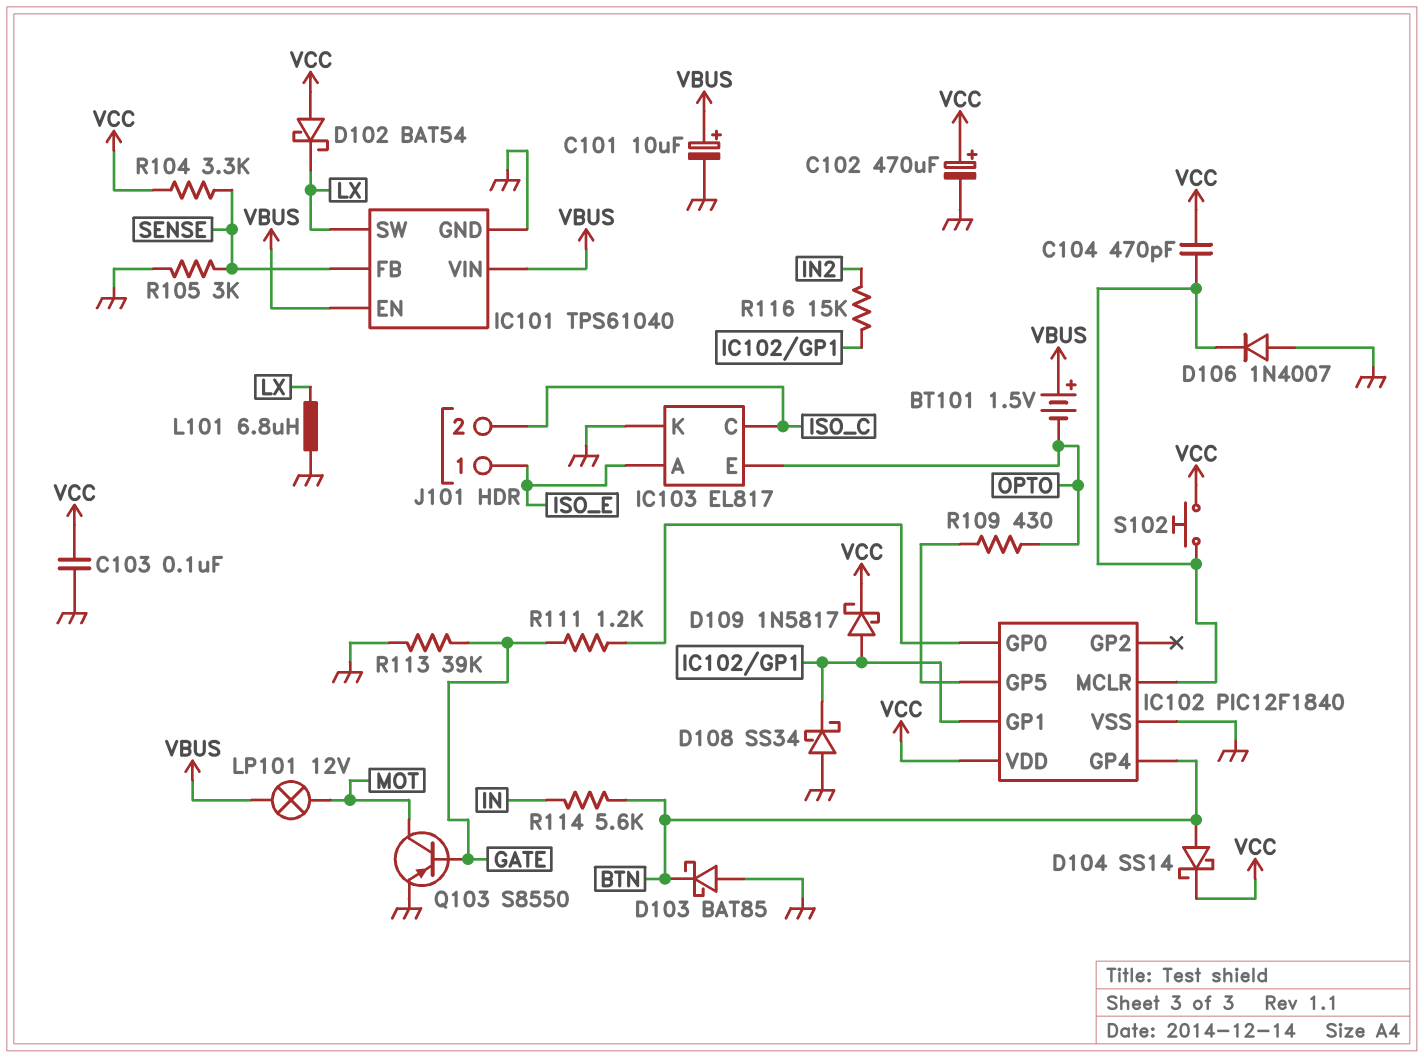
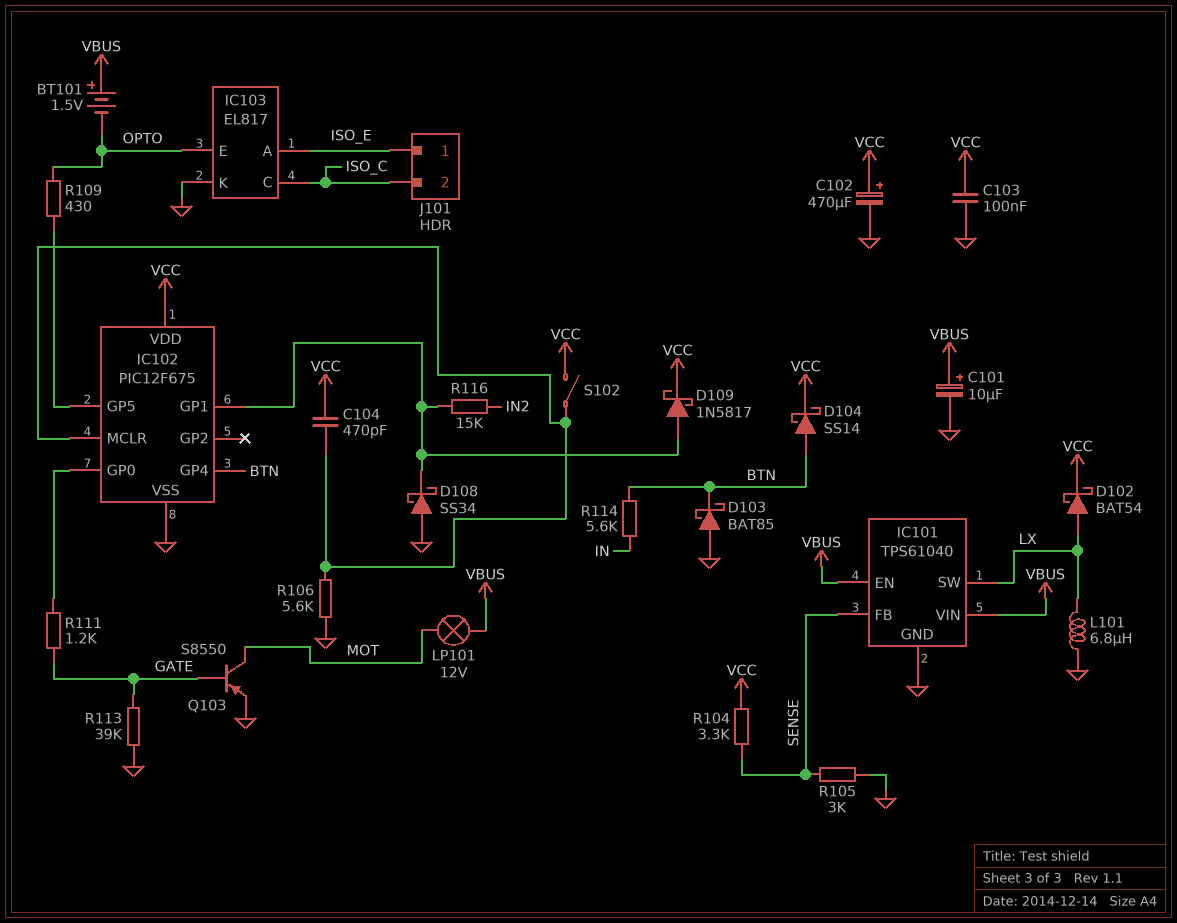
D102: schottky BAT54 (A VCC, K LX) -> schottky BAT54 (A LX, K VCC)
D106: diode 1N4007 (A GND, K IC102/MCLR) -> none
IC102: PIC12F1840 -> PIC12F675
R106: none -> 5.6k (GND, IC102/MCLR)
S102: button (IC102/MCLR, VCC) -> switch (IC102/MCLR, VCC)

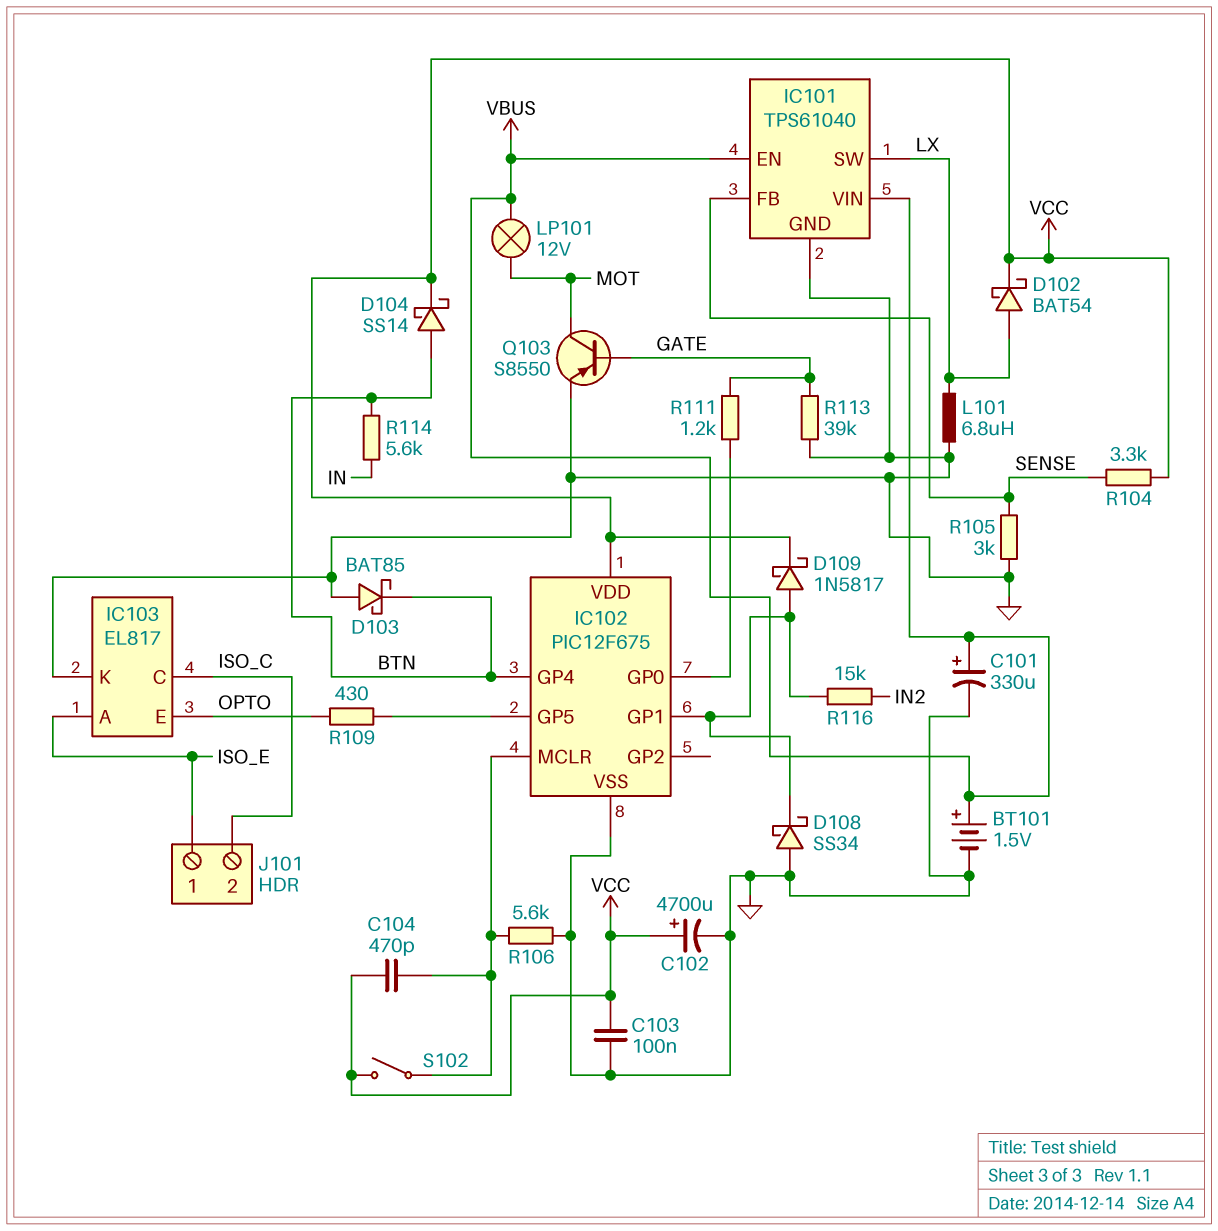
BT101: 1.5V (plus VBUS, minus OPTO) -> 1.5V (plus VBUS, minus GND)
C101: 10uF (plus VBUS, minus GND) -> 330uF (plus VBUS, minus GND)
C102: 470uF (plus VCC, minus GND) -> 4700uF (plus VCC, minus GND)

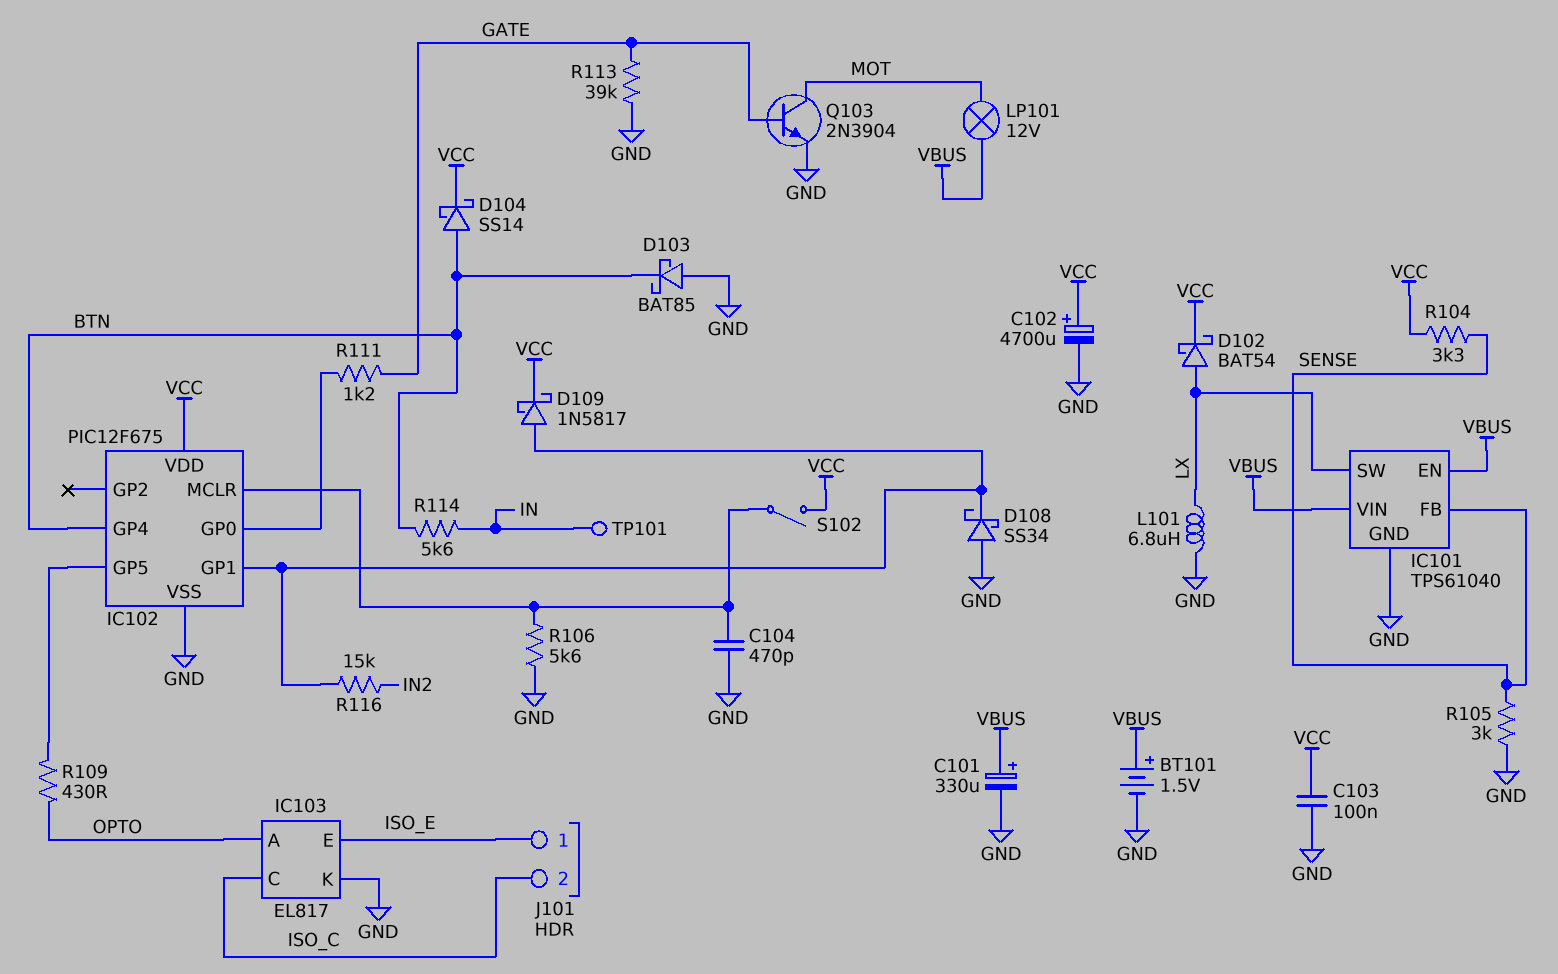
C104: 470pF (IC102/MCLR, VCC) -> 470pF (GND, IC102/MCLR)
IC103 pin A: ISO_E -> OPTO
IC103 pin E: OPTO -> ISO_E
Q103: PNP S8550 (B GATE, C MOT, E GND) -> NPN 2N3904 (B GATE, C MOT, E GND)
TP101: none -> test point (IN)

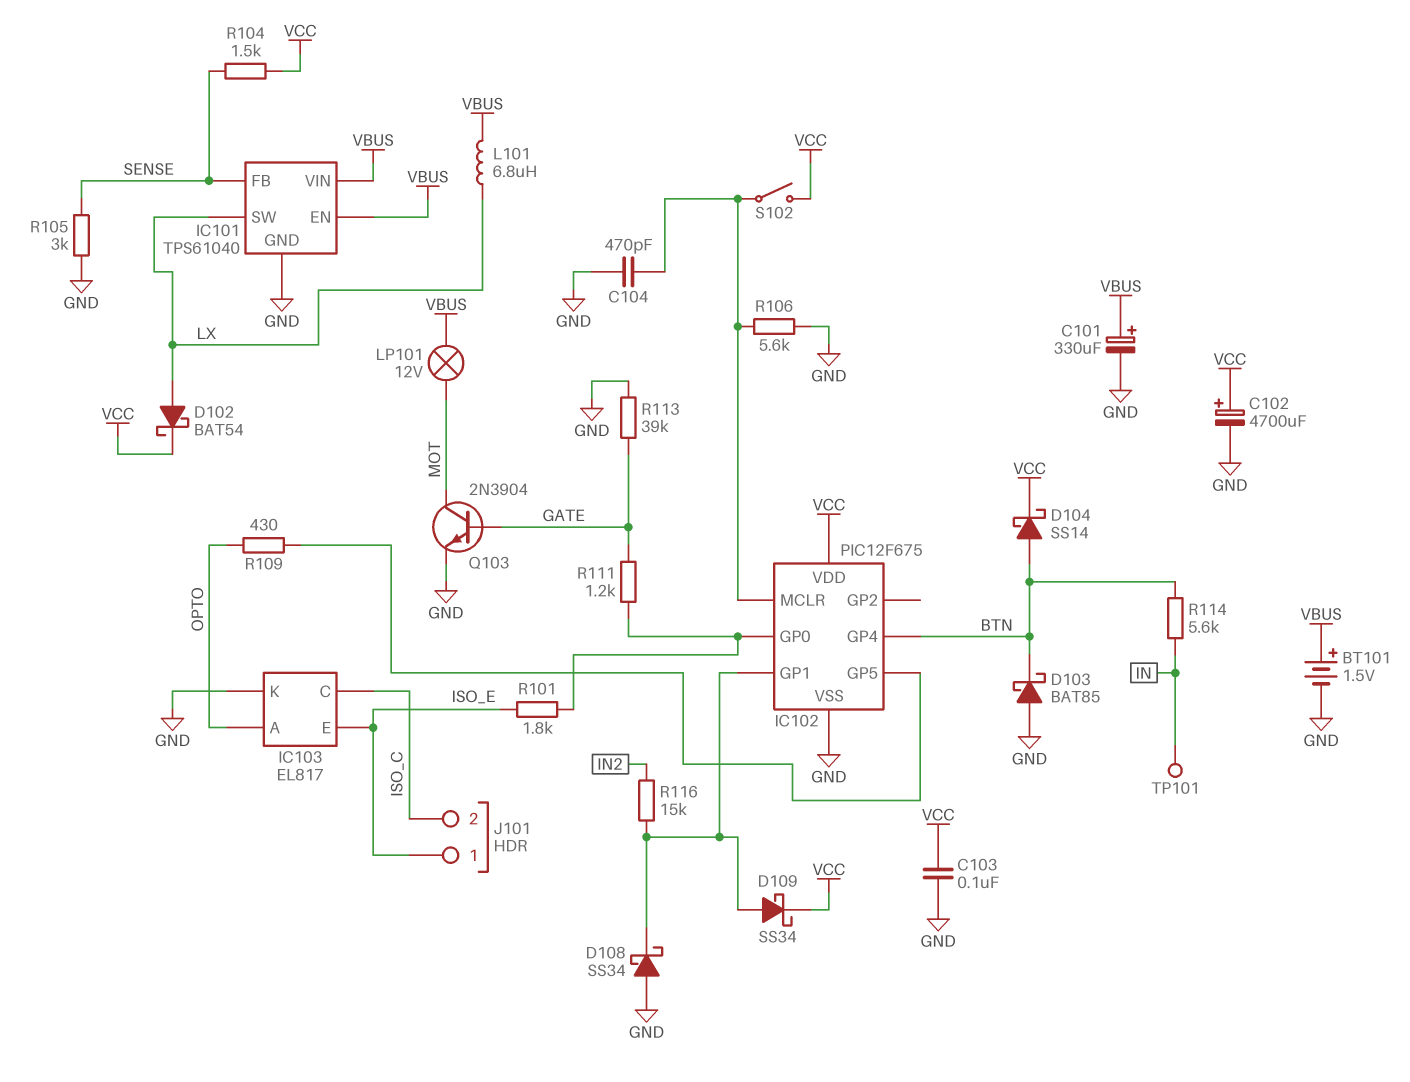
D109: schottky 1N5817 (A IC102/GP1, K VCC) -> schottky SS34 (A IC102/GP1, K VCC)
L101: 6.8uH (GND, LX) -> 6.8uH (LX, VBUS)
R101: none -> 1.8k (IC102/GP0, ISO_E)
R104: 3.3k (SENSE, VCC) -> 1.5k (SENSE, VCC)

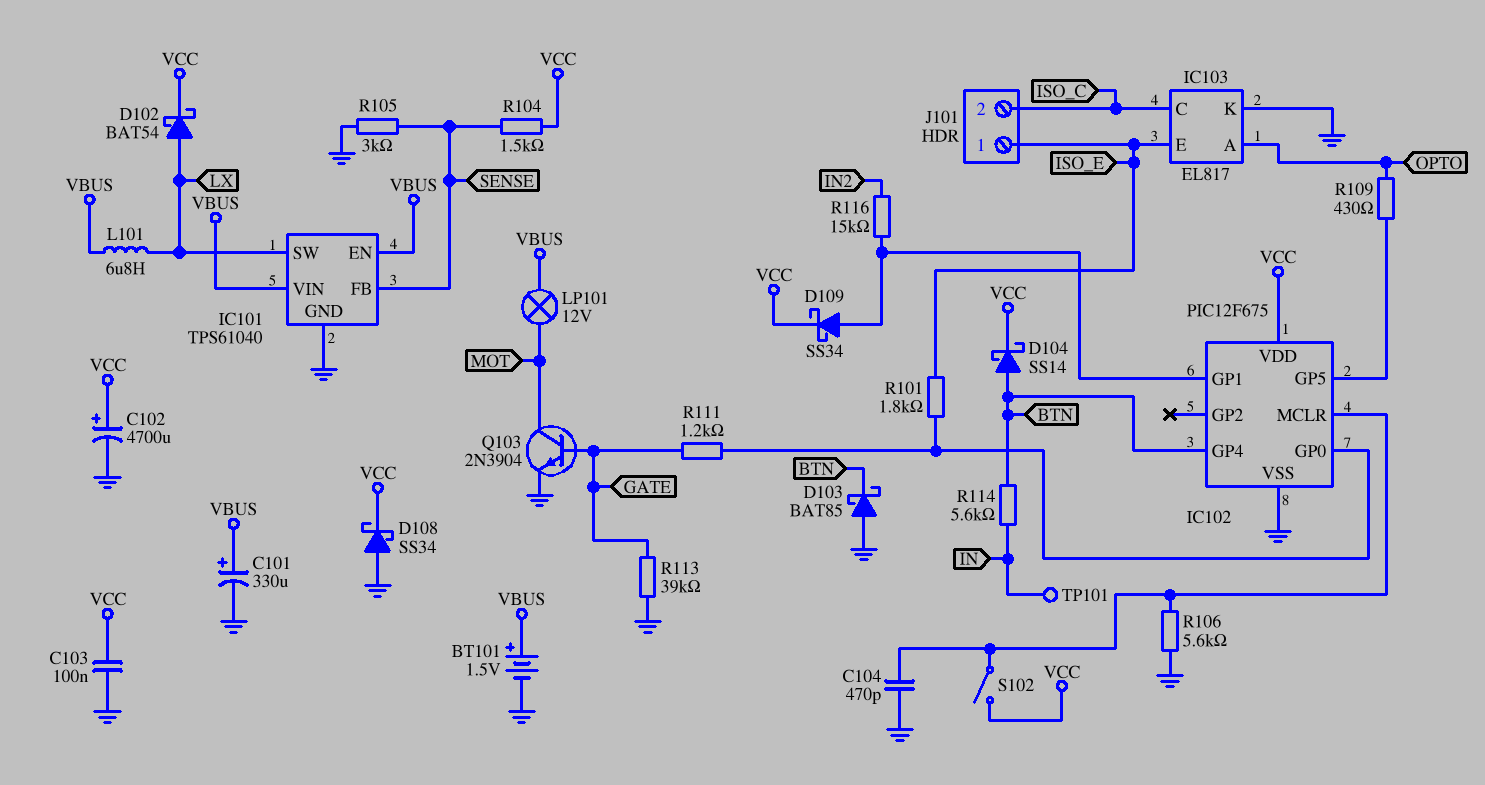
D108: schottky SS34 (A GND, K IC102/GP1) -> schottky SS34 (A GND, K VCC)

